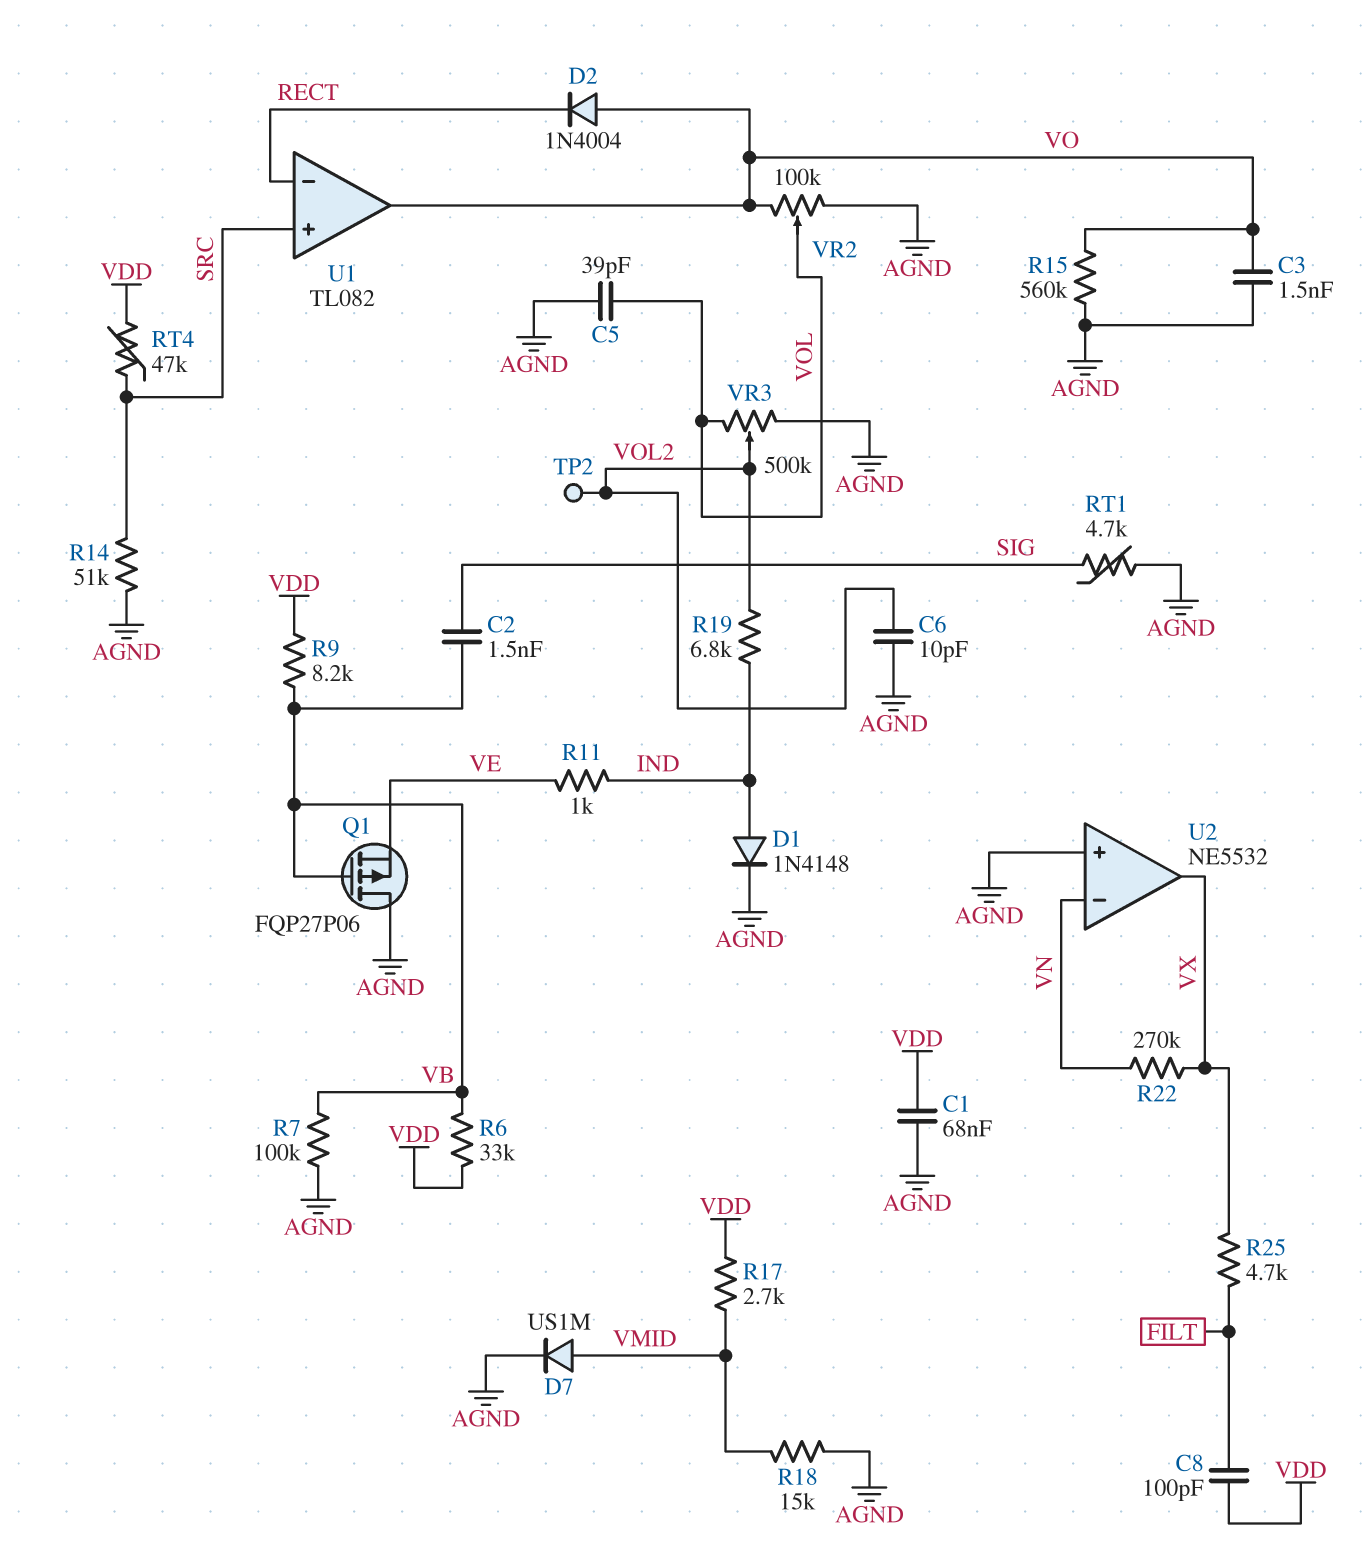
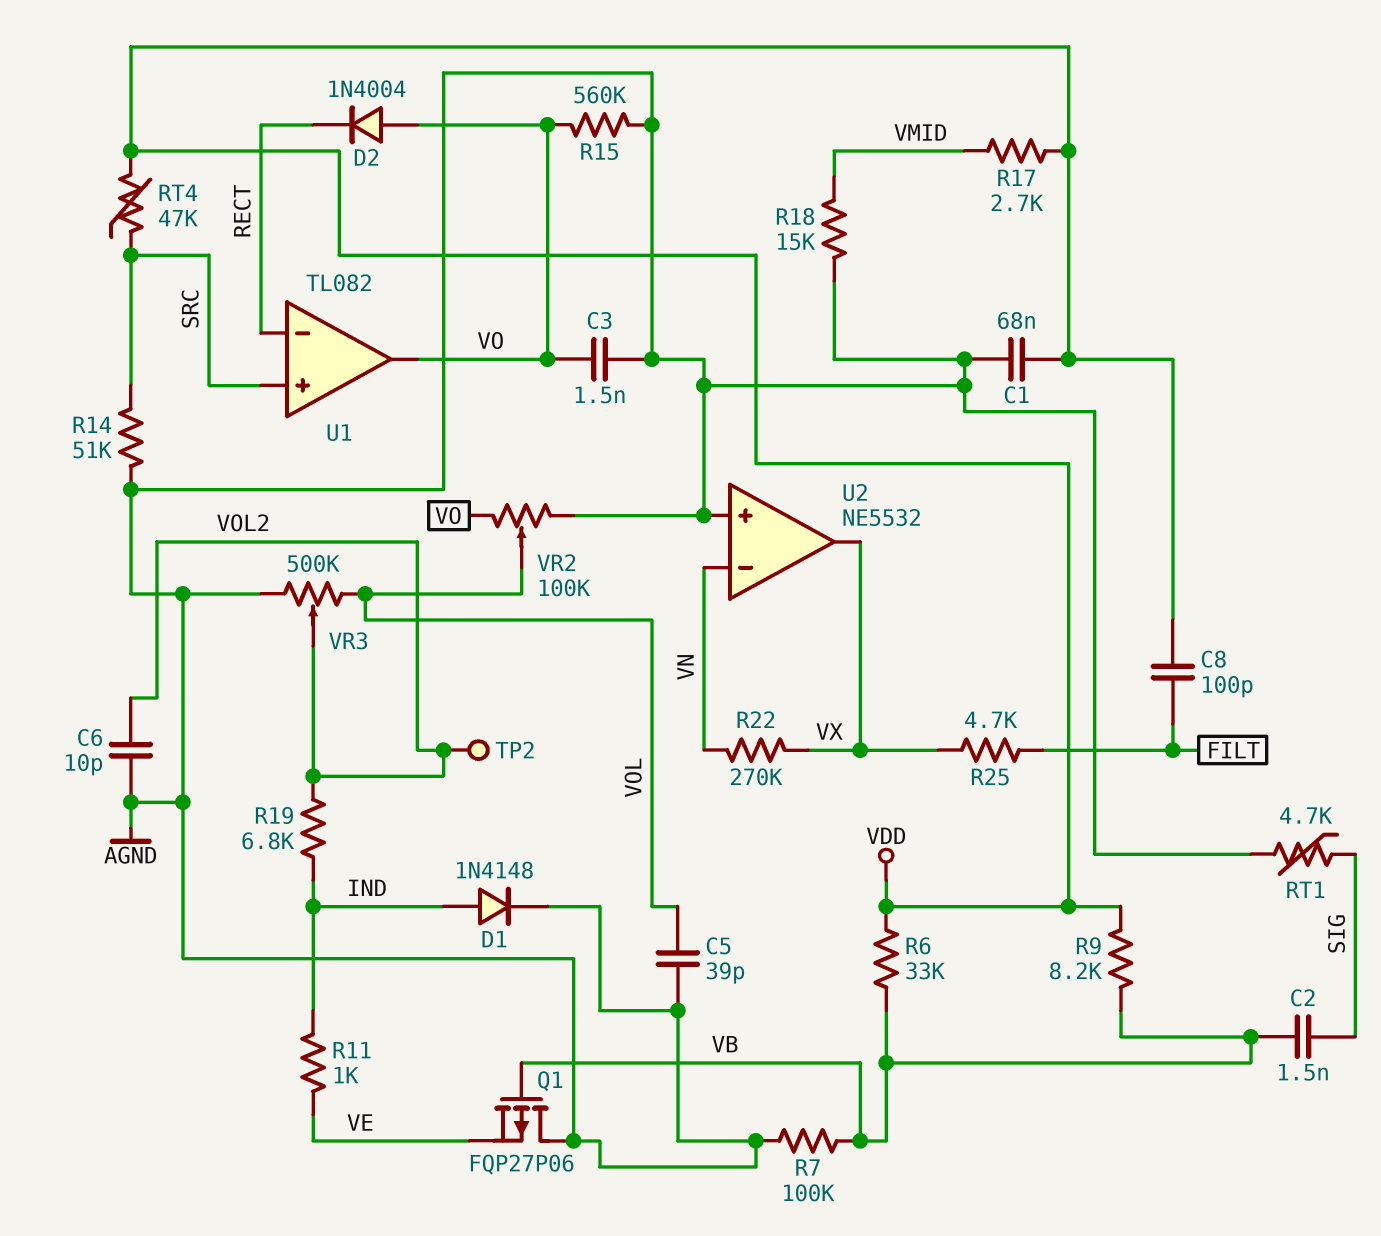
D7: diode US1M (A VMID, K AGND) -> none

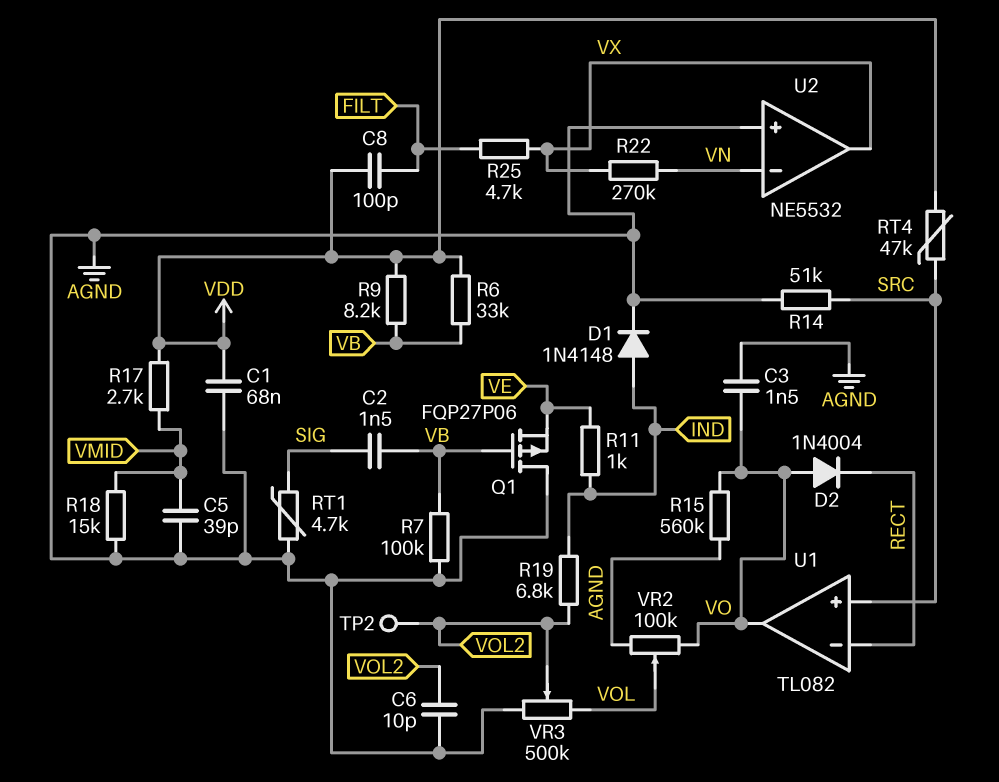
C5: 39pF (AGND, VOL) -> 39pF (AGND, VMID)

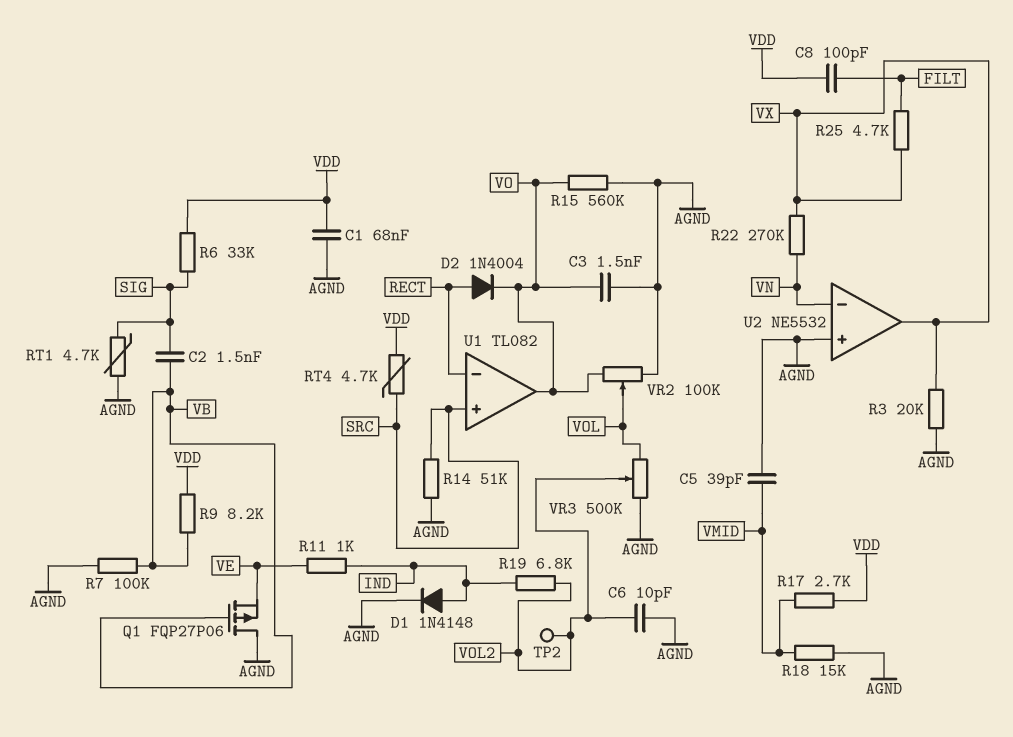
D2: diode 1N4004 (A VO, K RECT) -> diode 1N4004 (A RECT, K VO)
R3: none -> 20k (AGND, VX)
R6: 33k (VB, VDD) -> 33k (SIG, VDD)
RT4: 47k (SRC, VDD) -> 4.7k (SRC, VDD)

